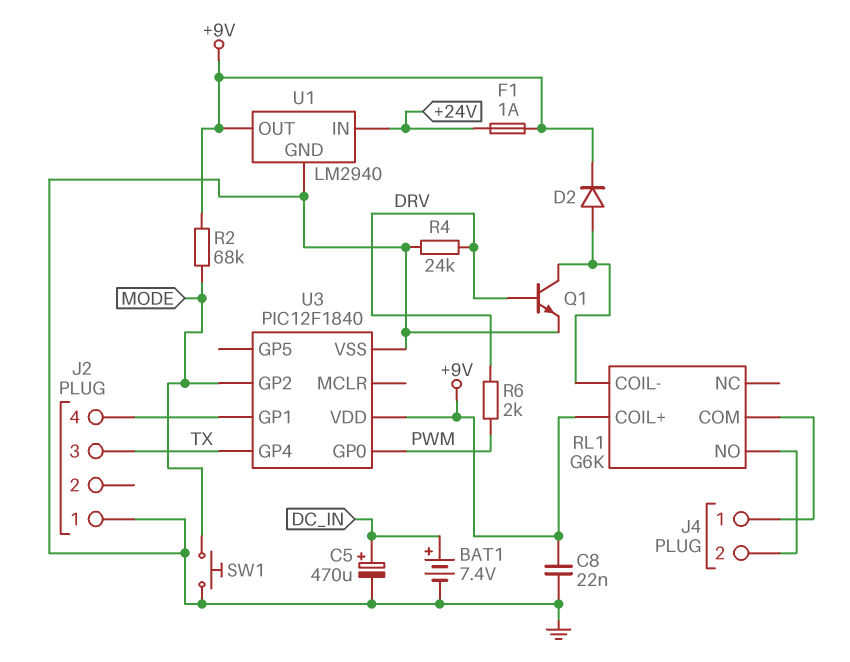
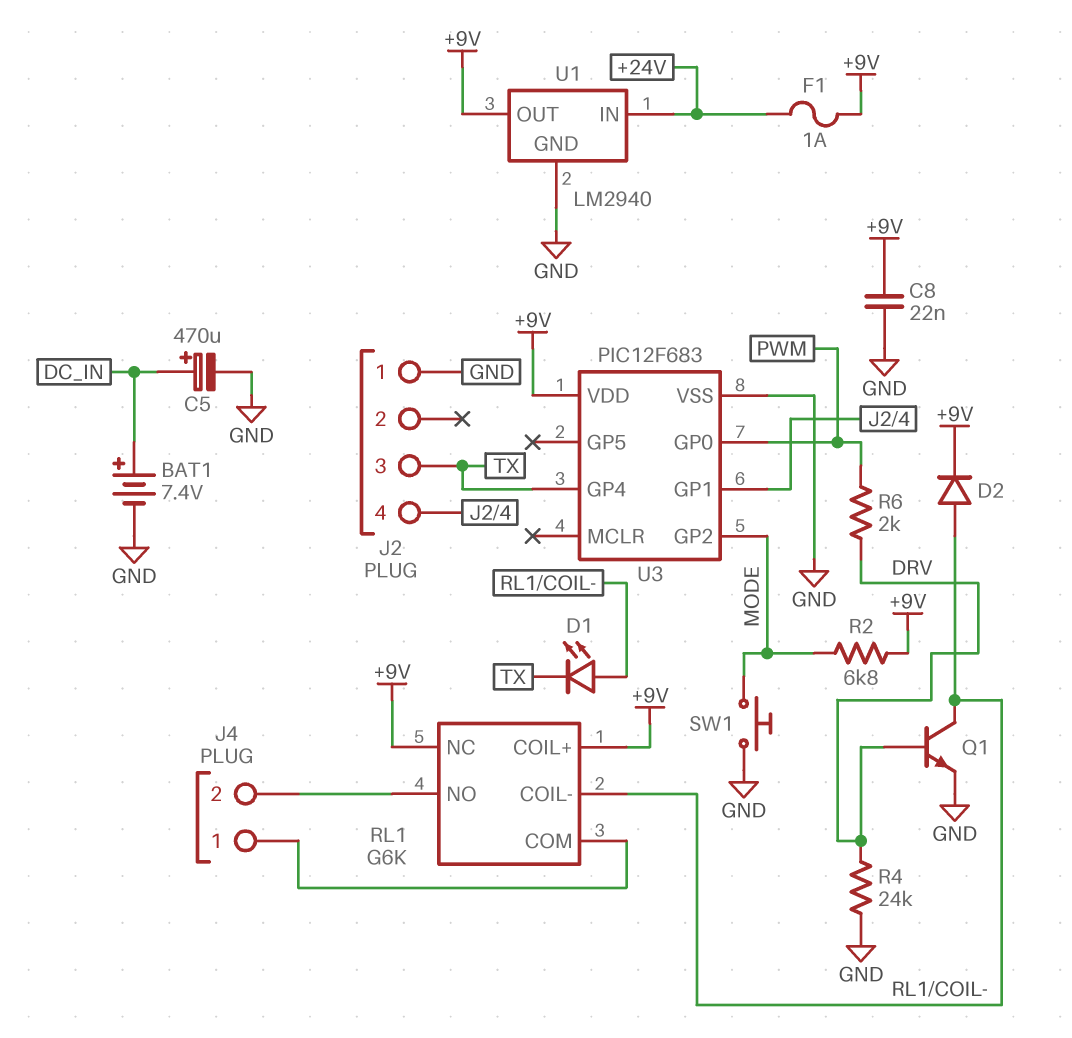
D1: none -> LED (A RL1/COIL-, K TX)
R2: 68k (+9V, MODE) -> 6.8k (+9V, MODE)
RL1 pin NC: none -> +9V
U3: PIC12F1840 -> PIC12F683

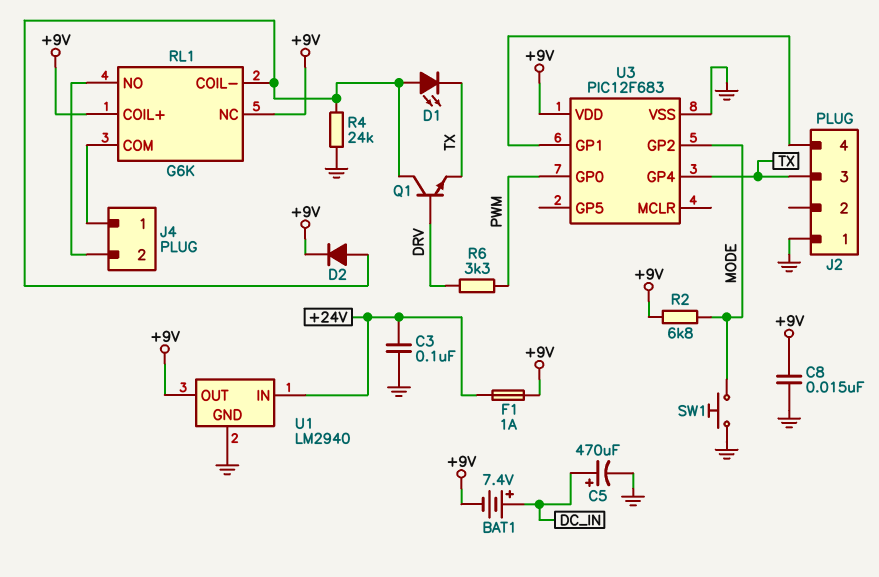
BAT1: 7.4V (plus DC_IN, minus GND) -> 7.4V (plus DC_IN, minus +9V)
C3: none -> 100nF (+24V, GND)
C8: 22nF (+9V, GND) -> 15nF (+9V, GND)
Q1: NPN (B DRV, C RL1/COIL-, E GND) -> NPN (B DRV, C RL1/COIL-, E TX)
R4: 24k (DRV, GND) -> 24k (GND, RL1/COIL-)
R6: 2k (DRV, PWM) -> 3.3k (DRV, PWM)

